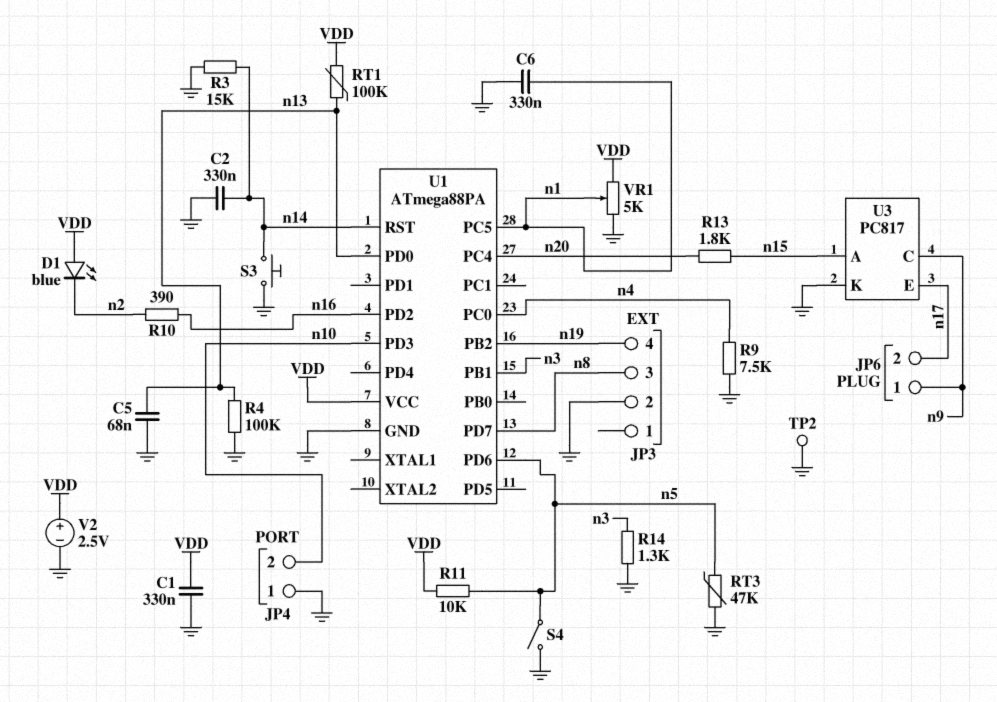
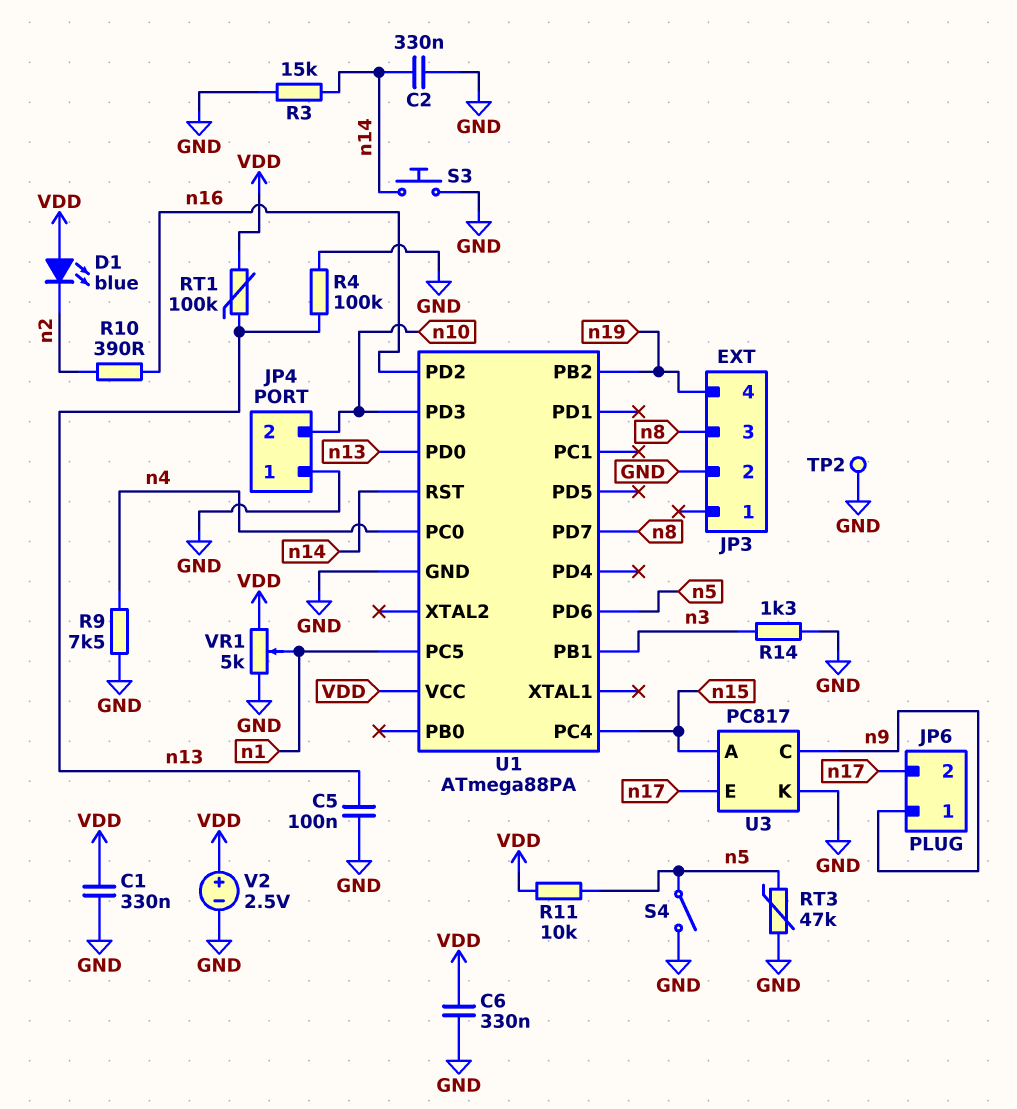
C5: 68nF (GND, n13) -> 100nF (GND, n13)
C6: 330nF (GND, n1) -> 330nF (GND, VDD)
R13: 1.8k (n15, n20) -> none
U1 pin PC4: n20 -> n15

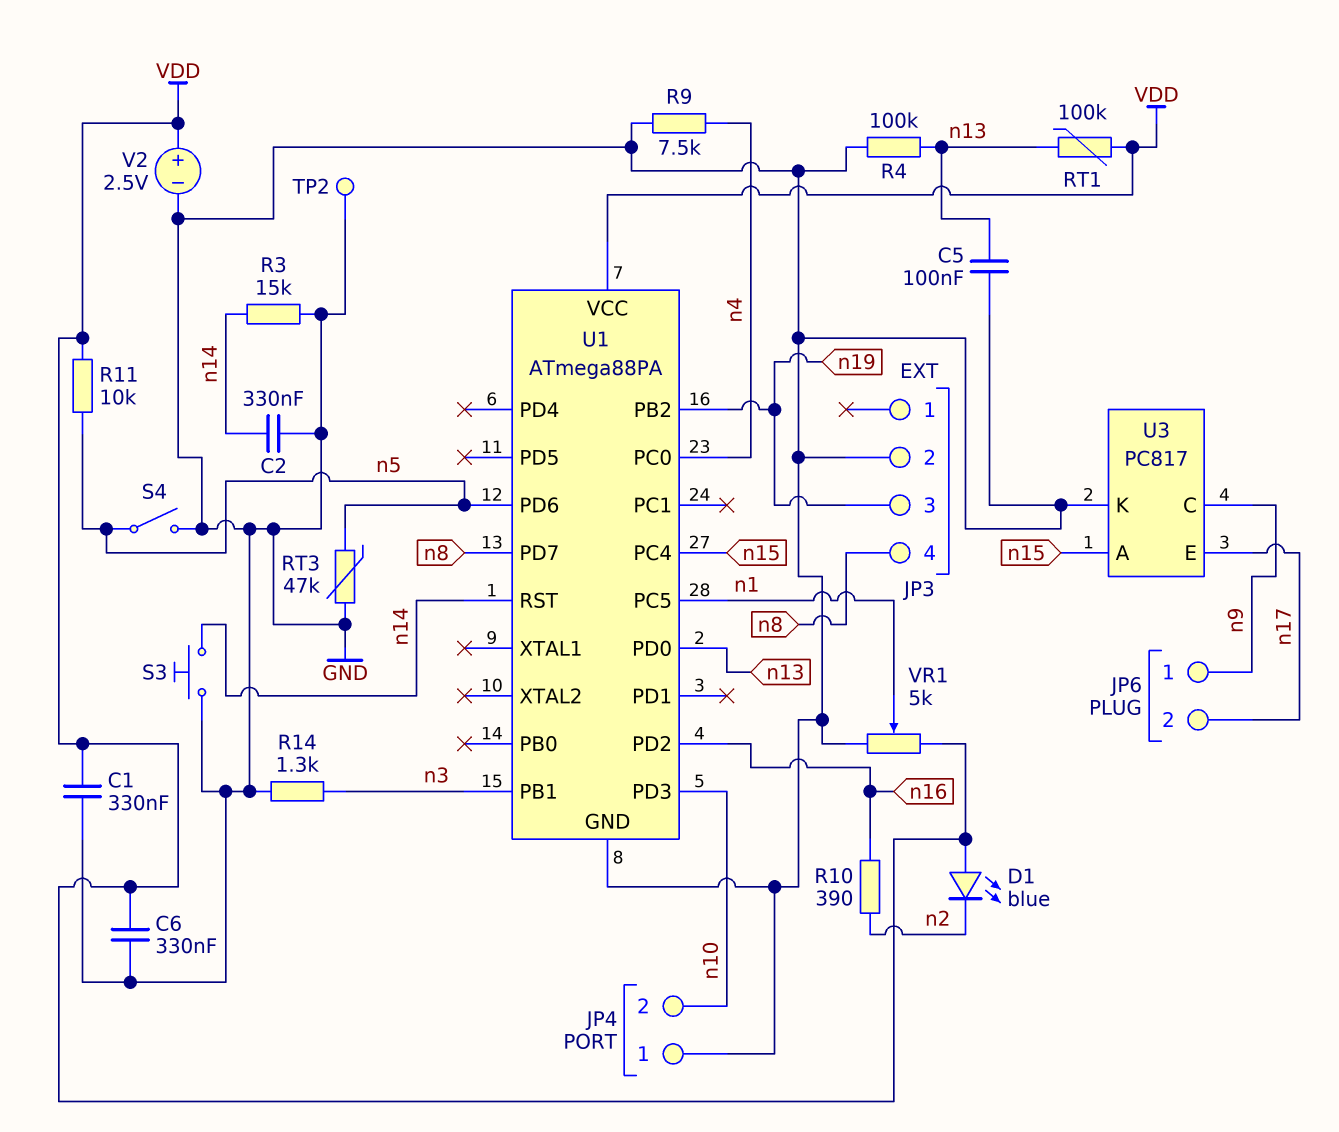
JP3 pin 3: n8 -> n19
JP3 pin 4: n19 -> n8

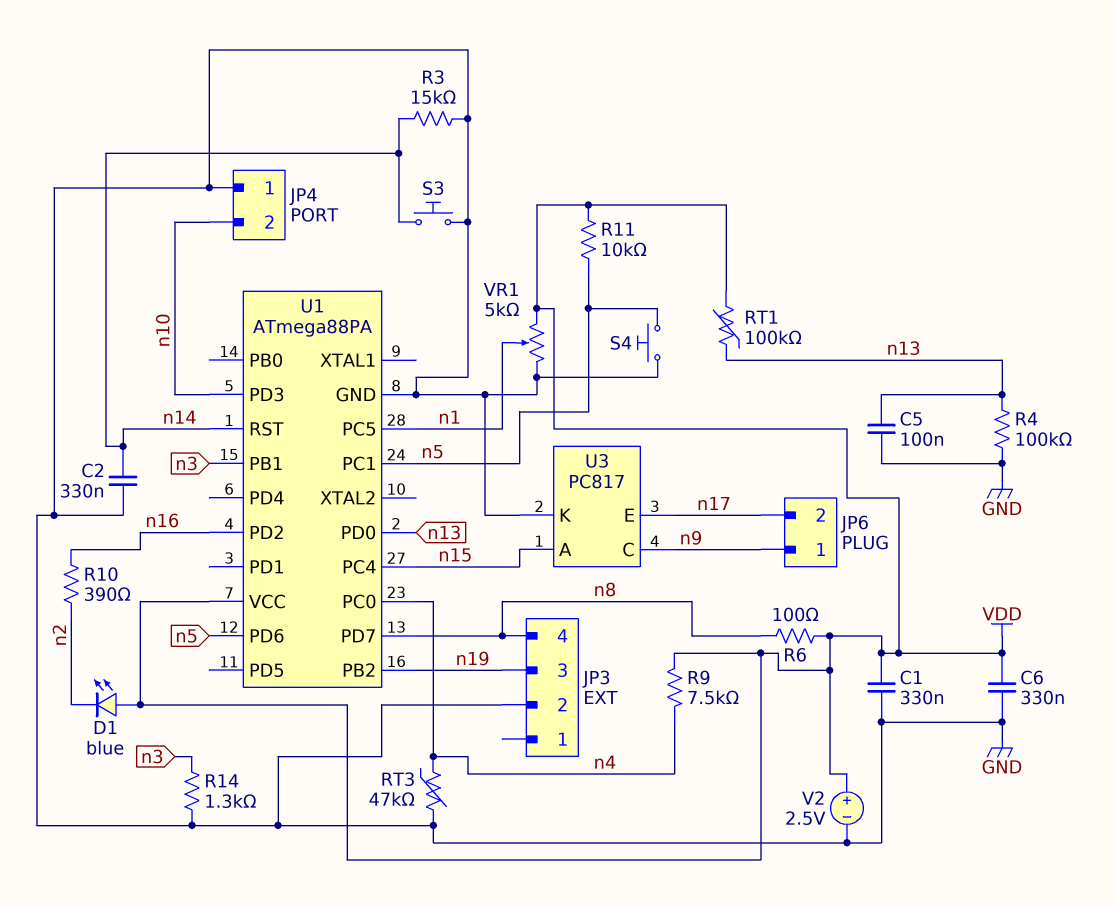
R6: none -> 100 (VDD, n8)
R9: 7.5k (GND, n4) -> 7.5k (VDD, n4)
RT3: 47k (GND, n5) -> 47k (GND, n4)
S4: switch (GND, n5) -> button (GND, n5)
TP2: test point (GND) -> none
U1 pin PC1: none -> n5

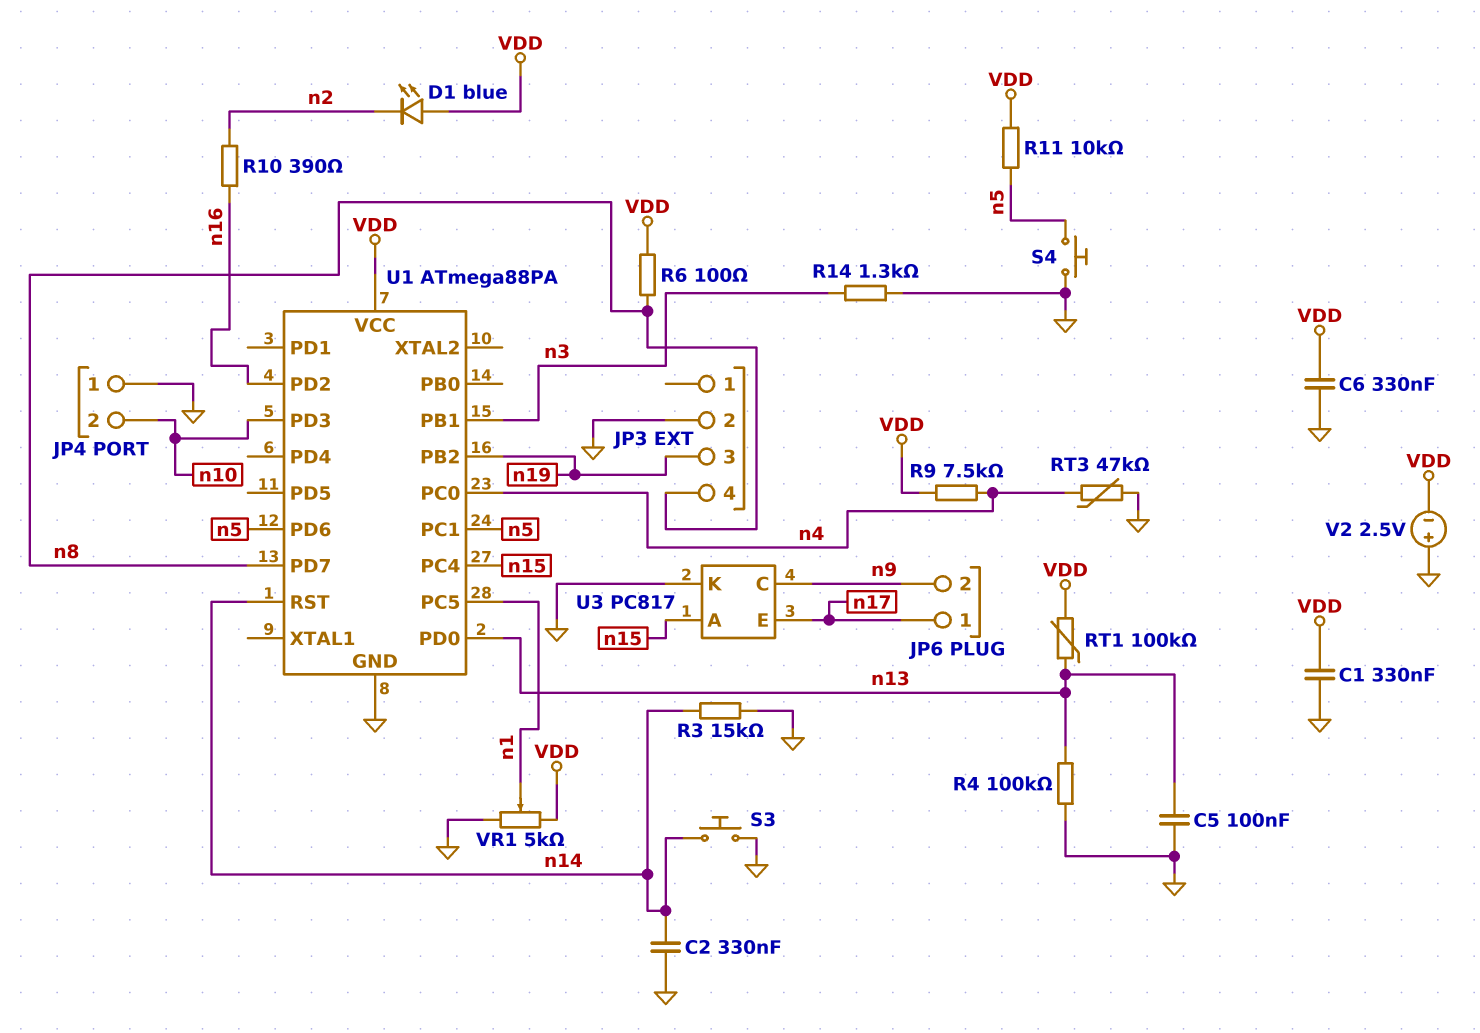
JP6 pin 1: n9 -> n17
JP6 pin 2: n17 -> n9
V2: 2.5V (plus VDD, minus GND) -> 2.5V (plus GND, minus VDD)

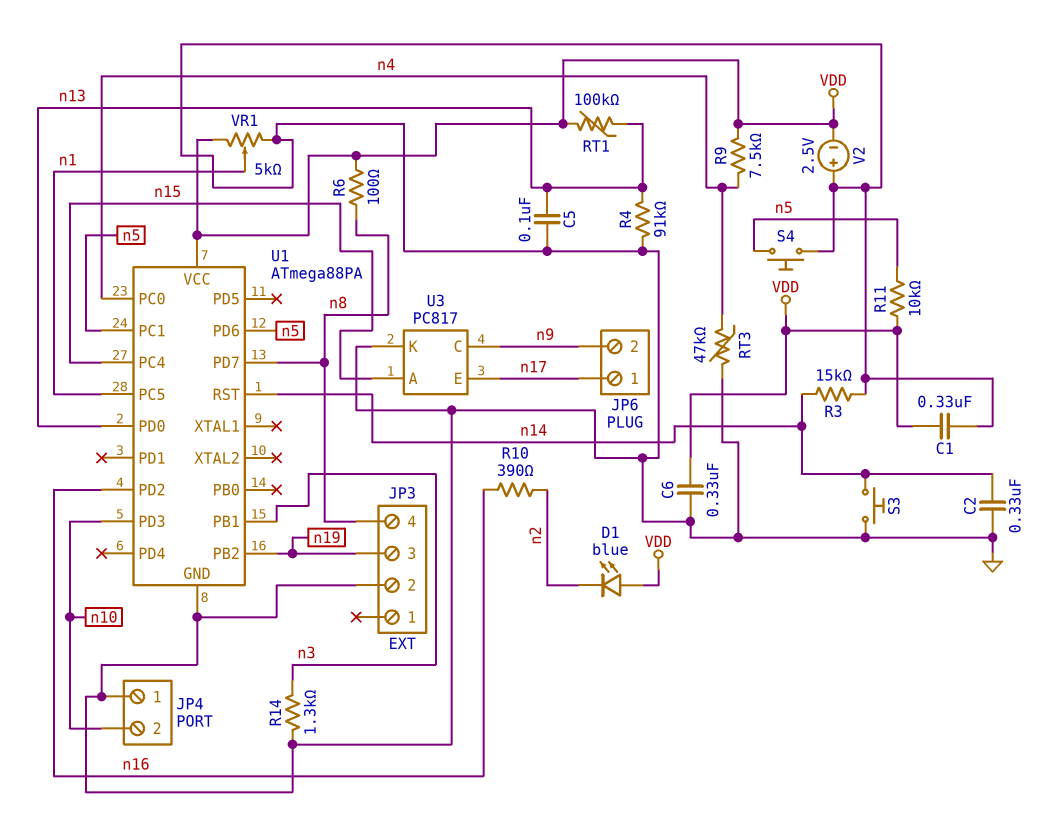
R4: 100k (GND, n13) -> 91k (GND, n13)

